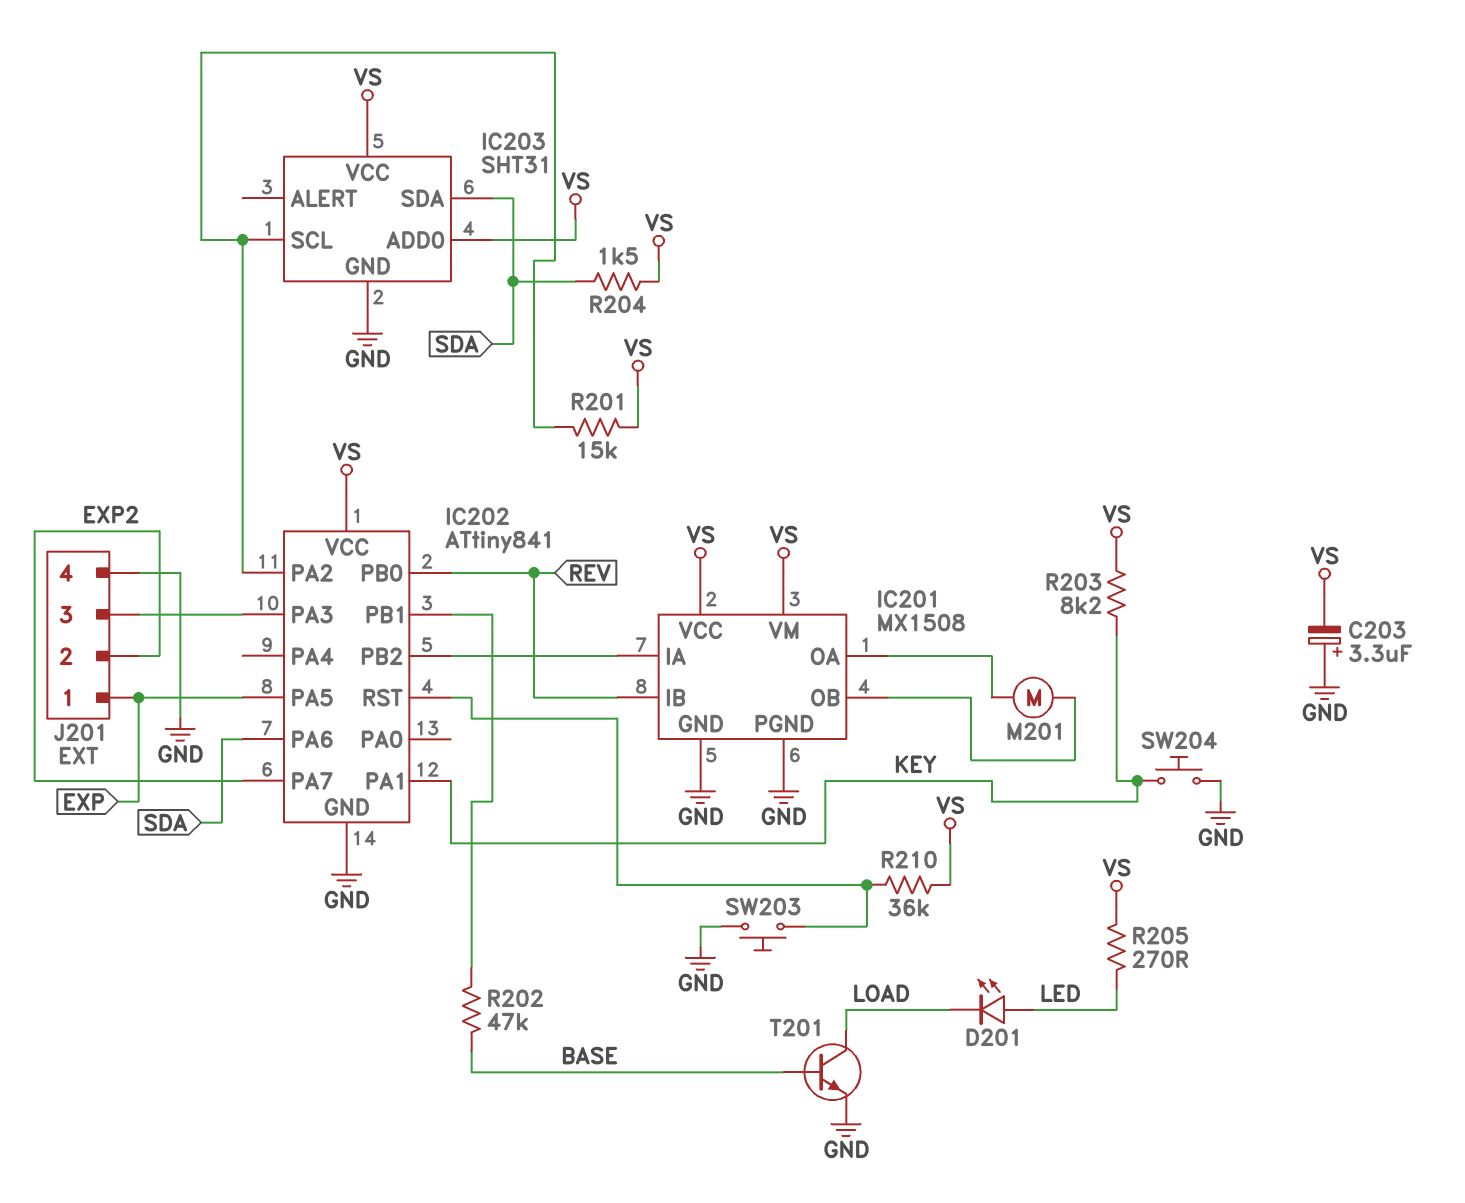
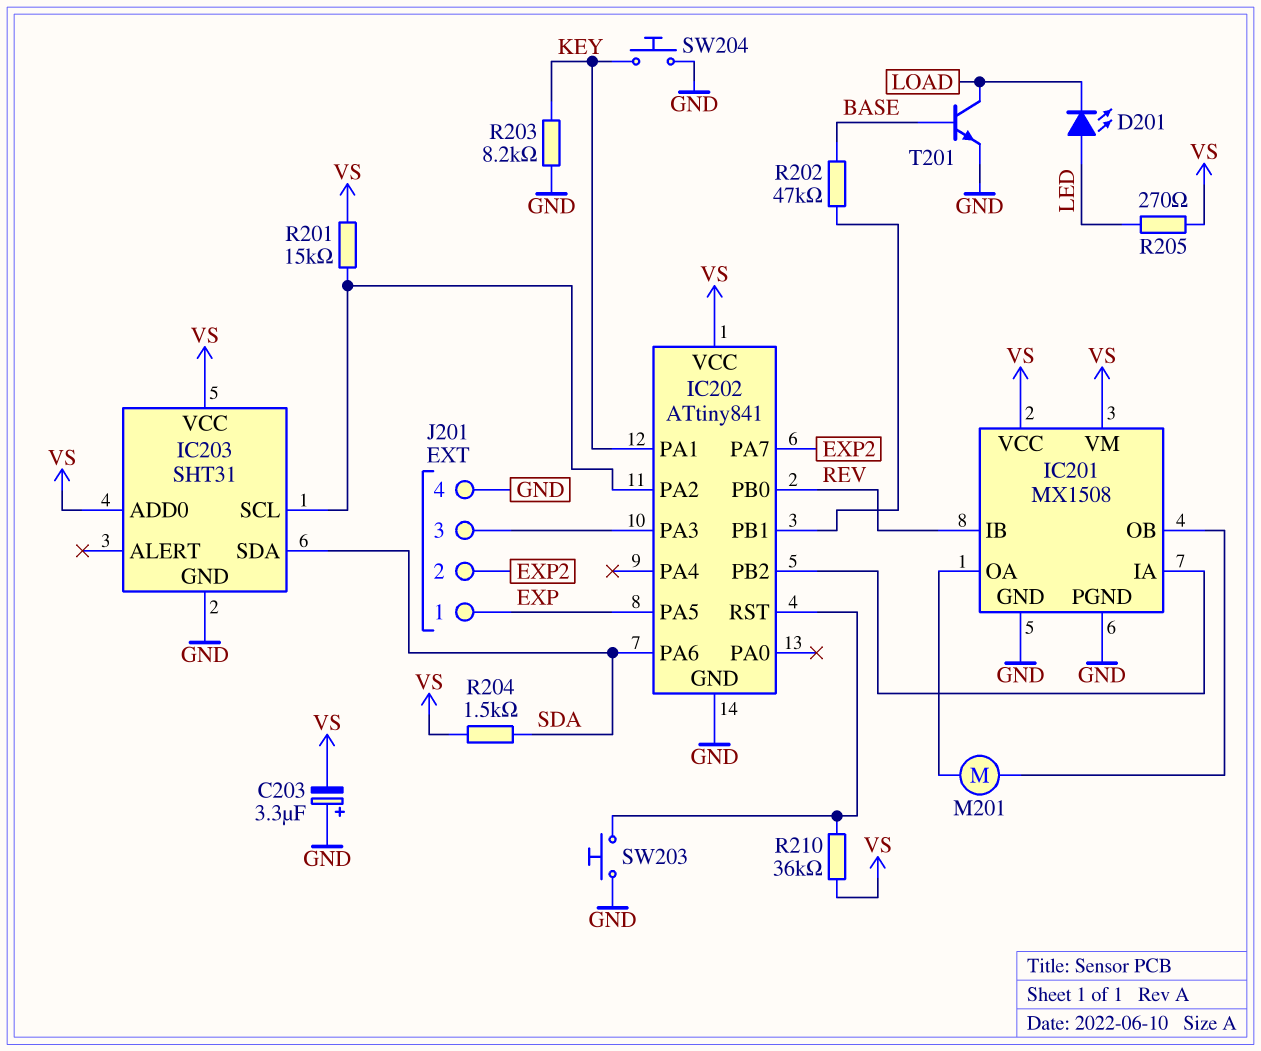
R203: 8.2k (KEY, VS) -> 8.2k (GND, KEY)

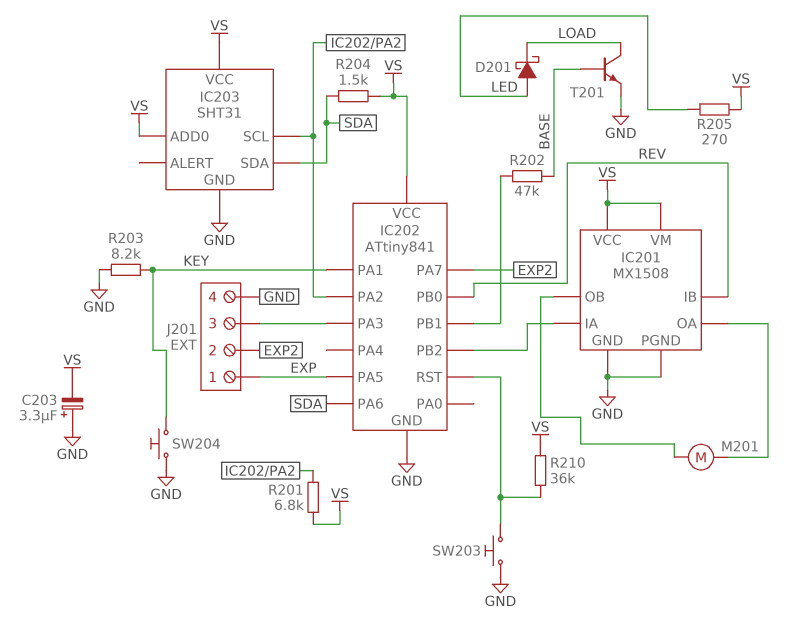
D201: LED (A LED, K LOAD) -> schottky (A LED, K LOAD)
R201: 15k (IC202/PA2, VS) -> 6.8k (IC202/PA2, VS)

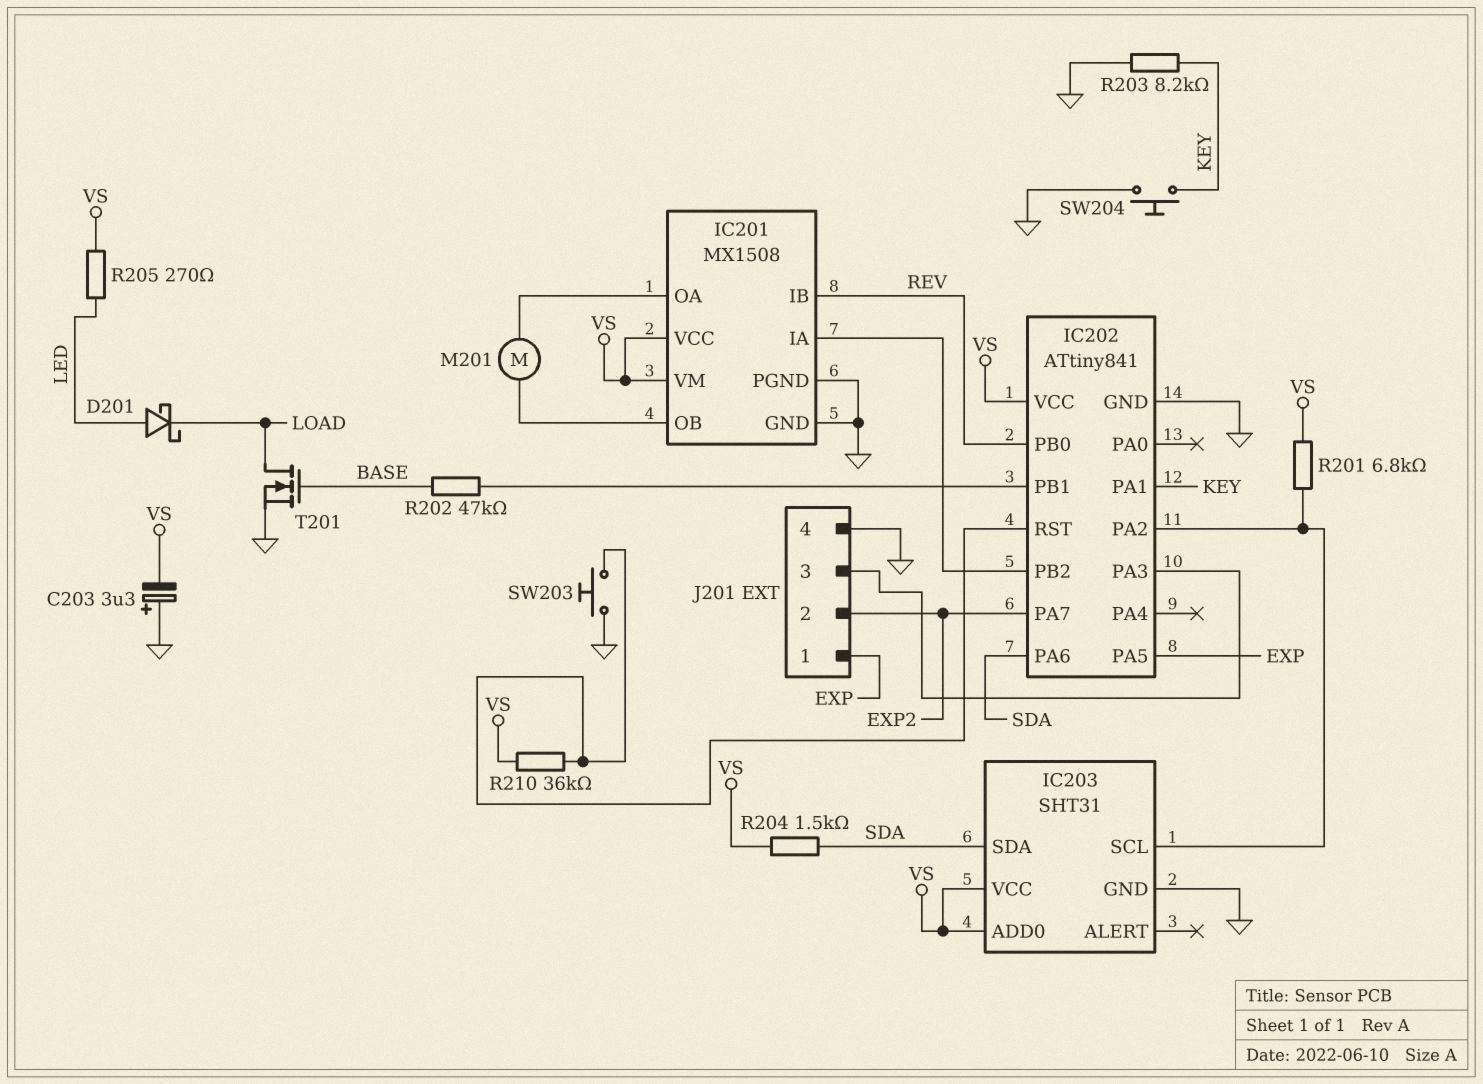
T201: NPN (B BASE, C LOAD, E GND) -> NMOS (G BASE, D LOAD, S GND)

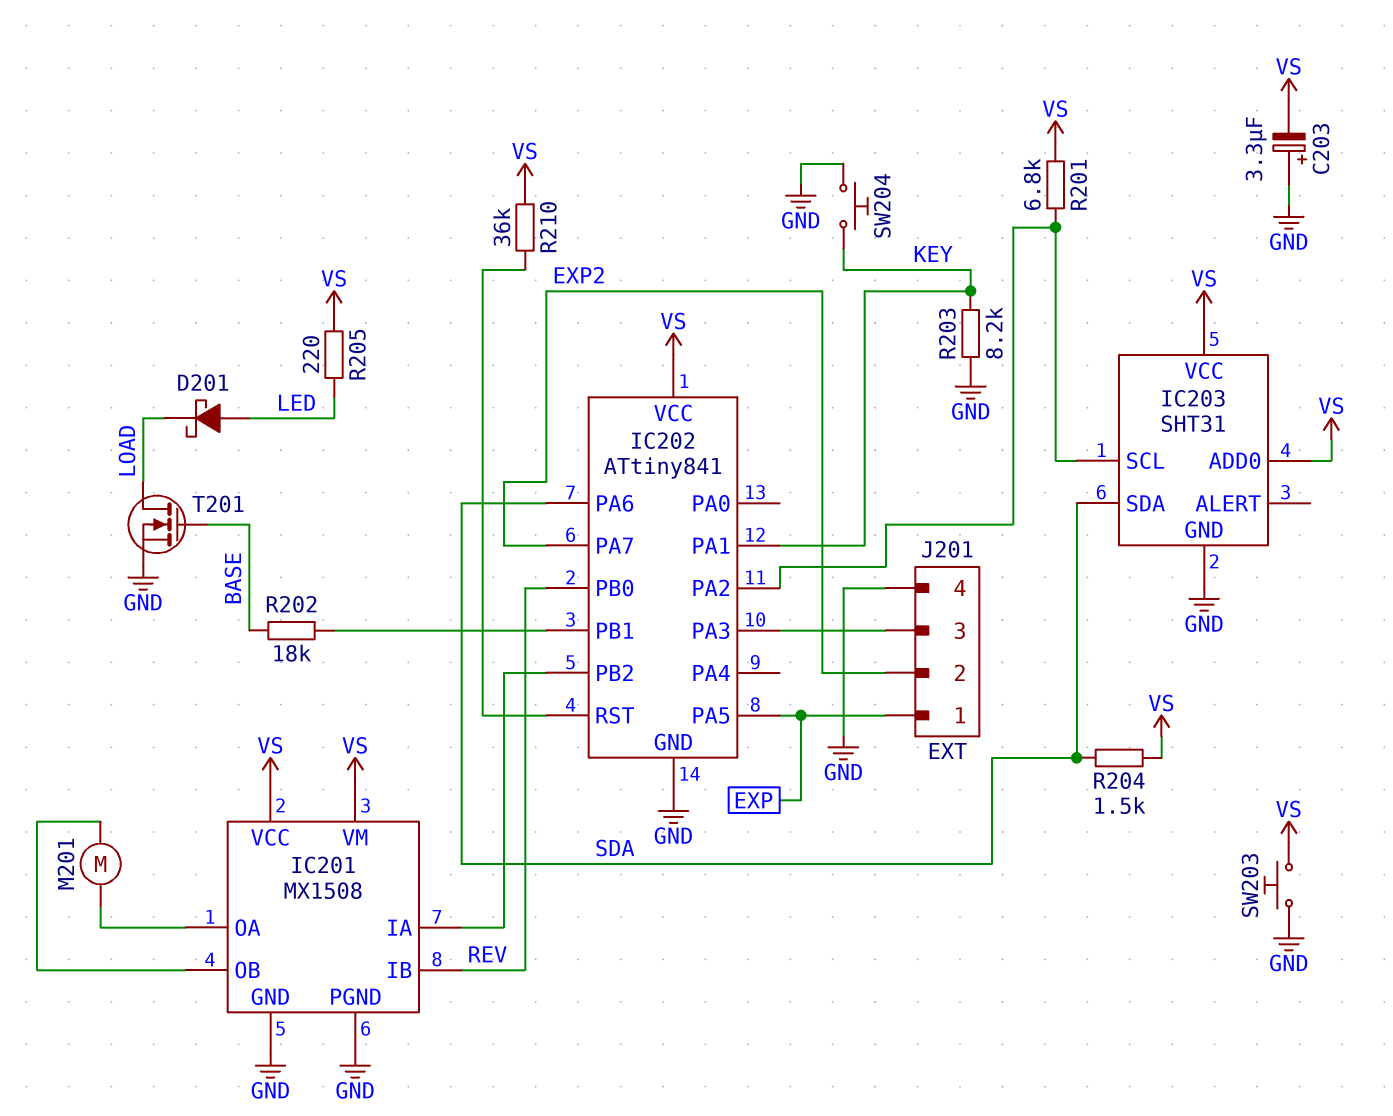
R202: 47k (BASE, IC202/PB1) -> 18k (BASE, IC202/PB1)
R205: 270 (LED, VS) -> 220 (LED, VS)
SW203: button (GND, IC202/RST) -> button (GND, VS)

